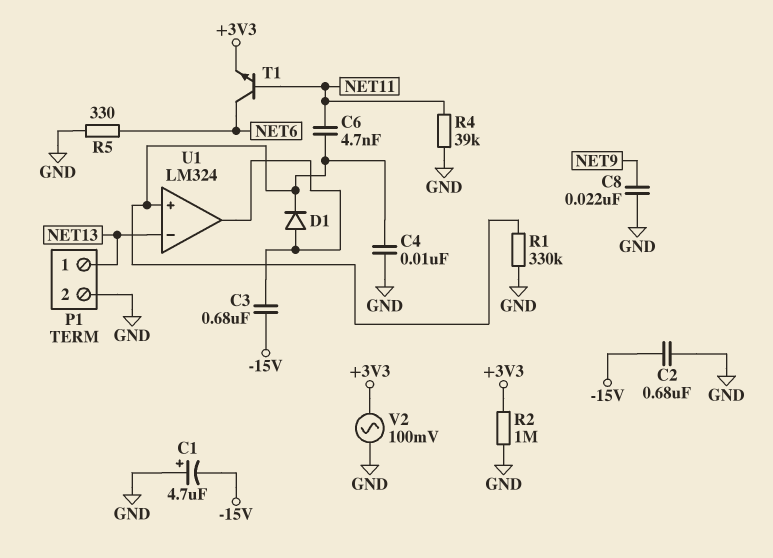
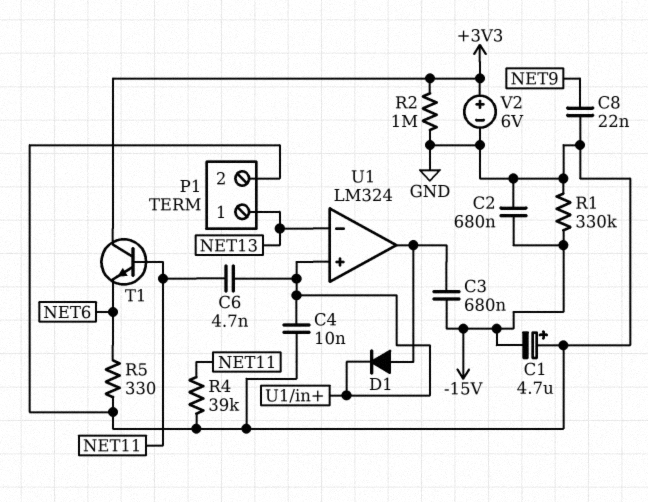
R1: 330k (GND, U1/in+) -> 330k (-15V, GND)
T1: NPN (B NET11, C NET6, E +3V3) -> NPN (B NET11, C +3V3, E NET6)
V2: AC 100mV (+3V3, GND) -> 6V (plus +3V3, minus GND)

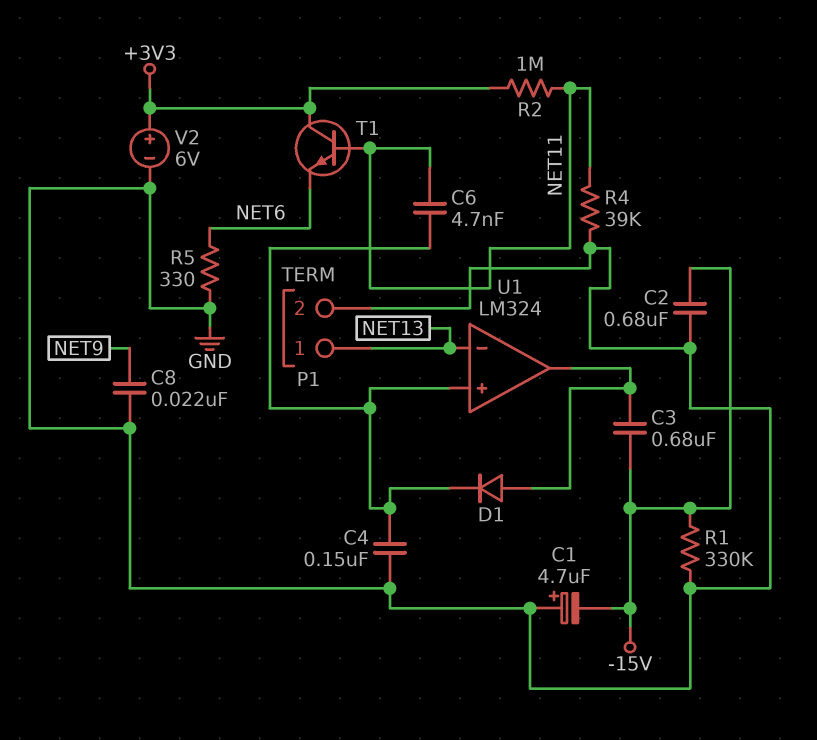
C4: 10nF (GND, U1/in+) -> 150nF (GND, U1/in+)
R2: 1M (+3V3, GND) -> 1M (+3V3, NET11)

